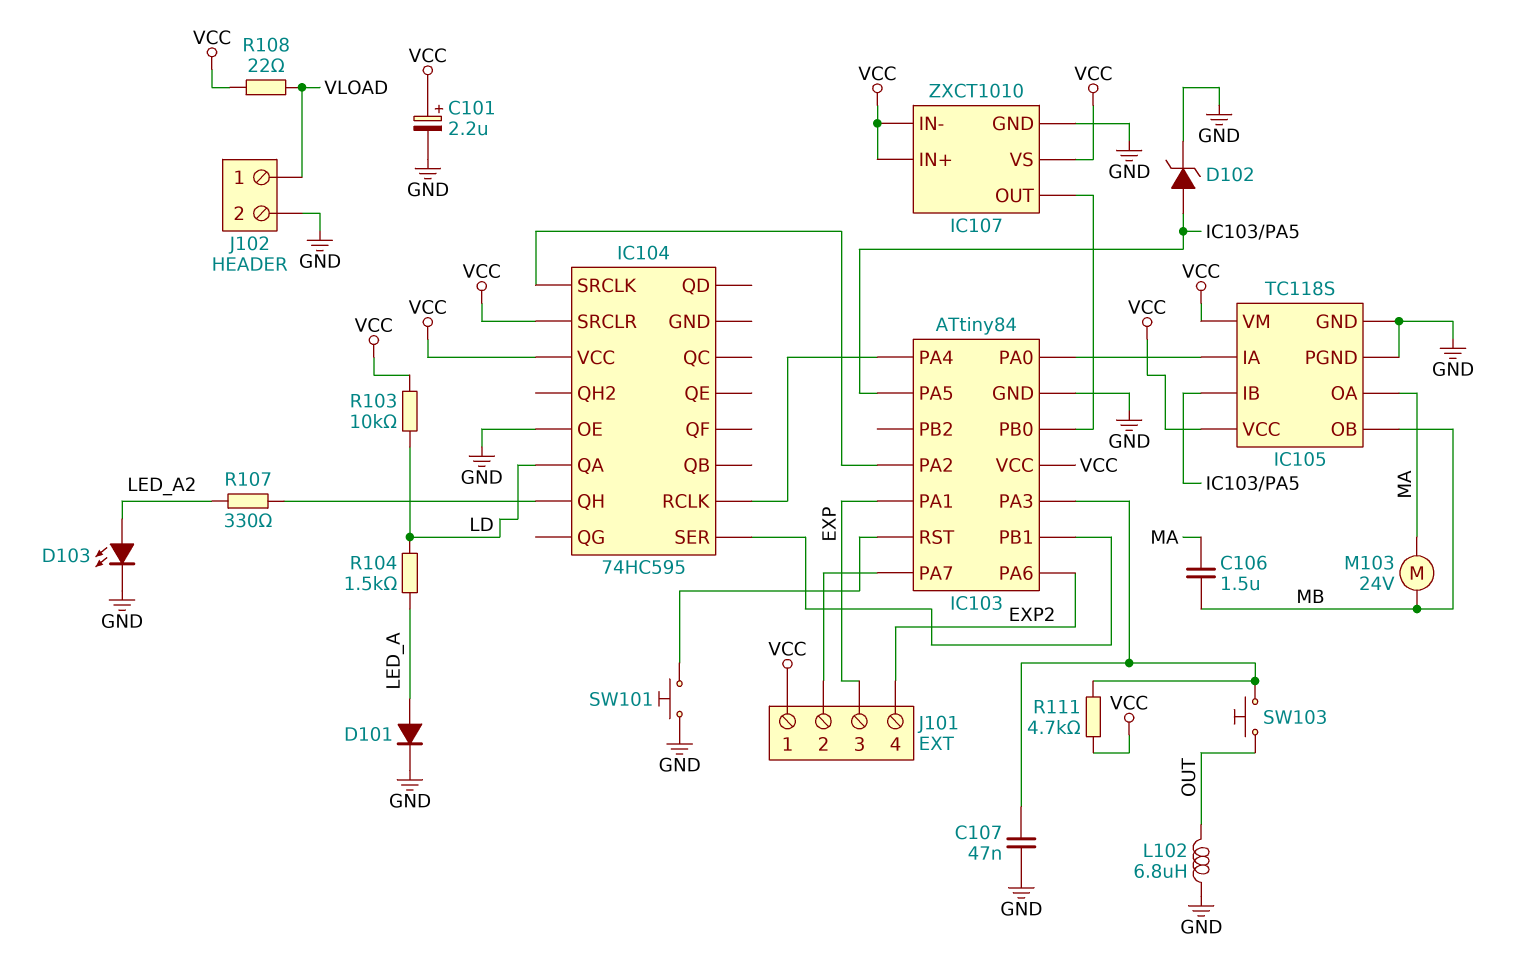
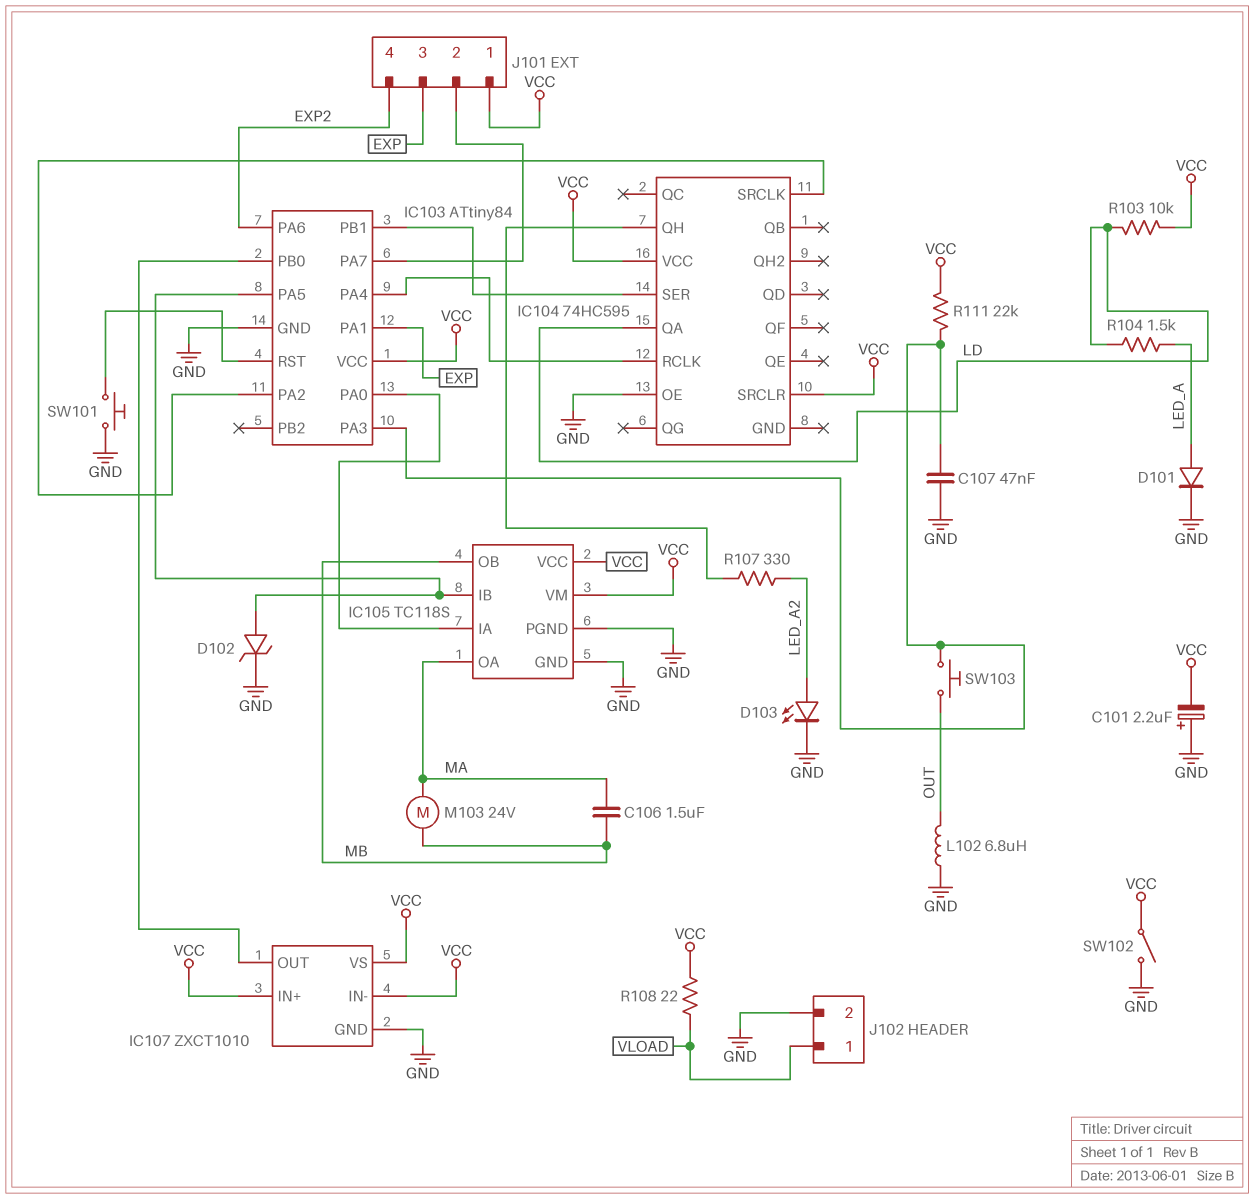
C101: 2.2uF (plus VCC, minus GND) -> 2.2uF (plus GND, minus VCC)
R111: 4.7k (IC103/PA3, VCC) -> 22k (IC103/PA3, VCC)
SW102: none -> switch (GND, VCC)

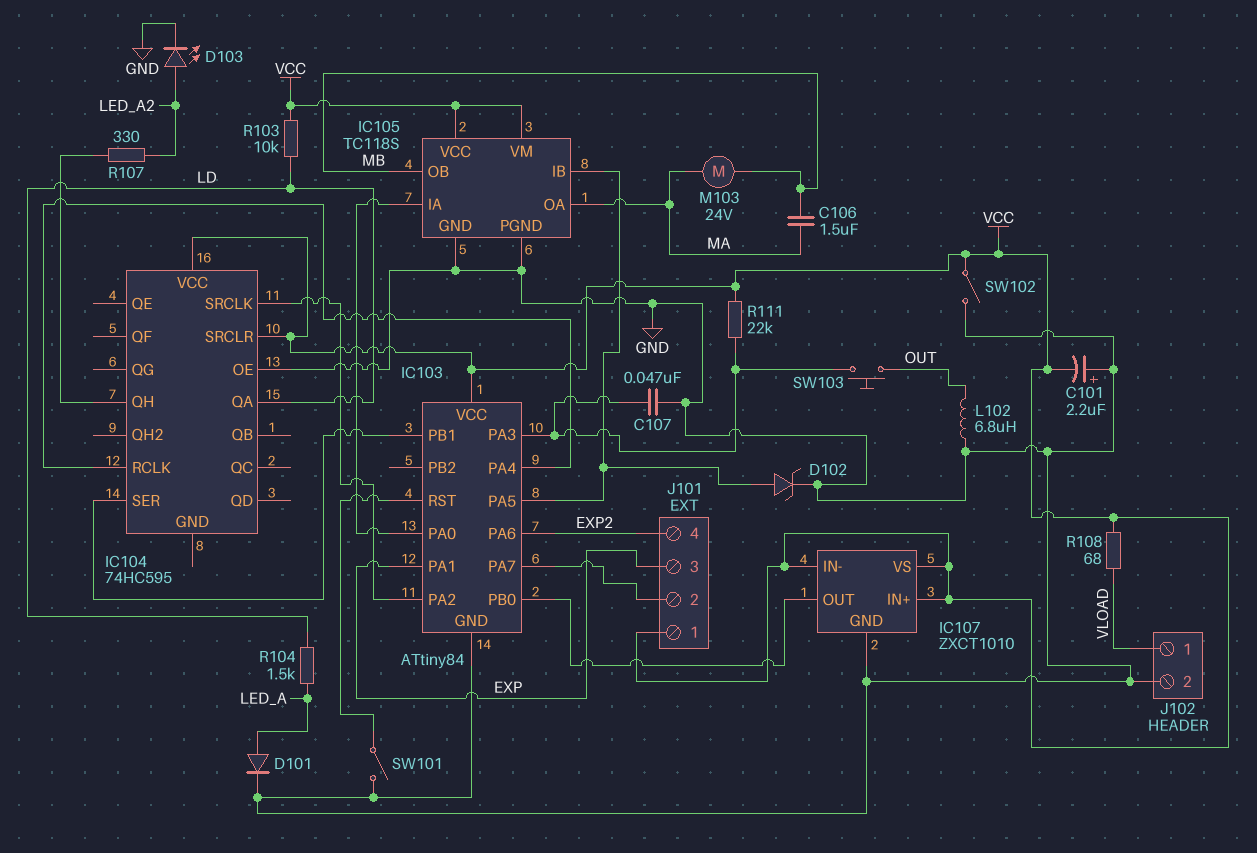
R108: 22 (VCC, VLOAD) -> 68 (VCC, VLOAD)
SW101: button (GND, IC103/RST) -> switch (GND, IC103/RST)

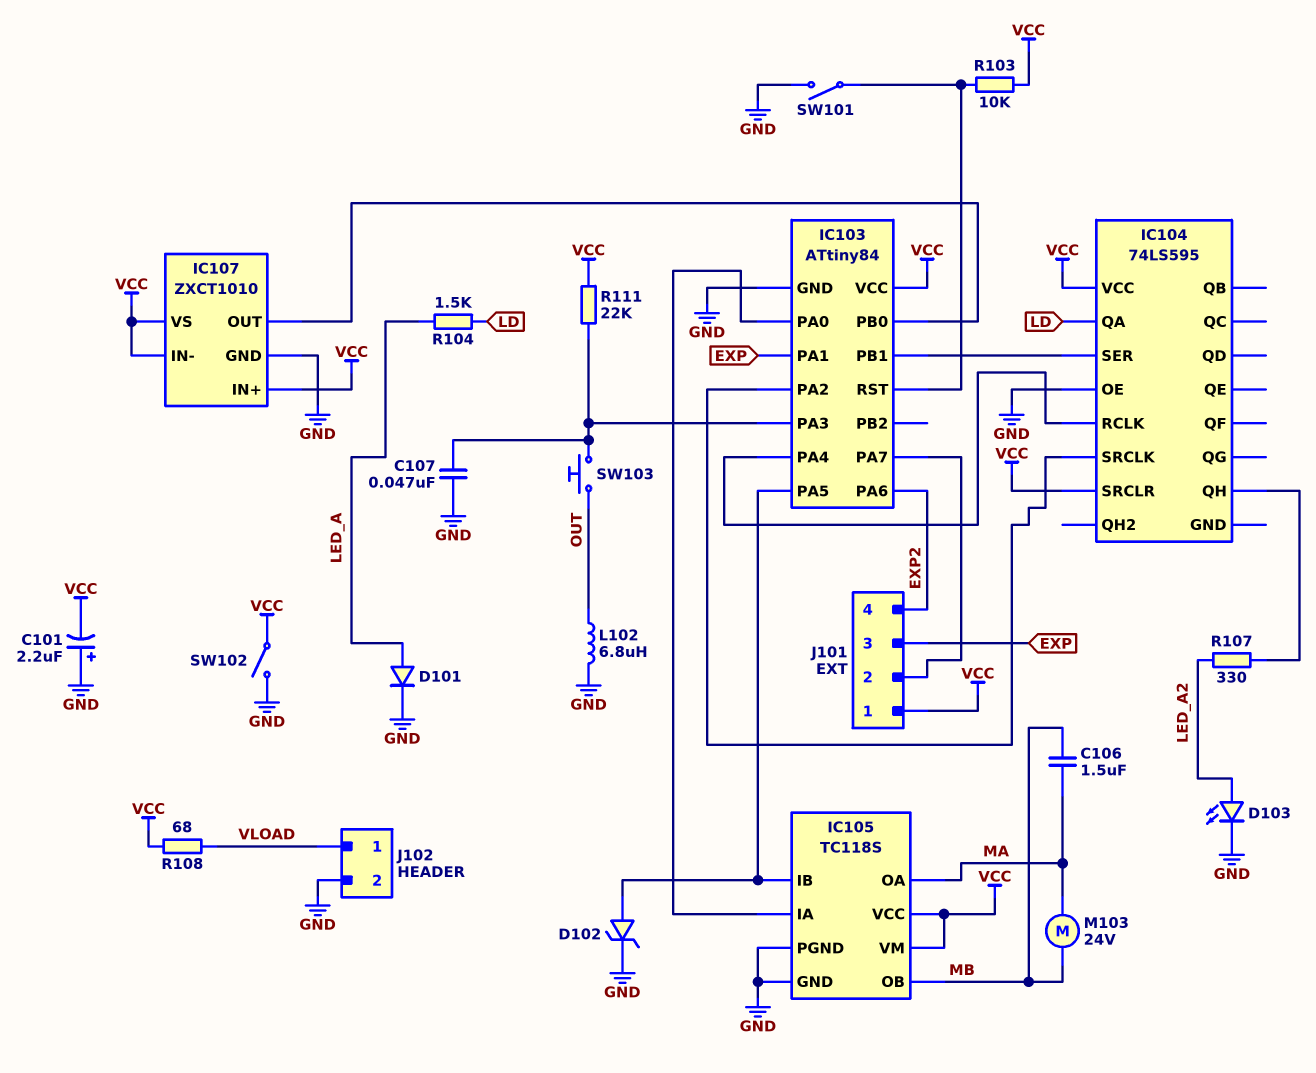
IC104: 74HC595 -> 74LS595
R103: 10k (LD, VCC) -> 10k (IC103/RST, VCC)

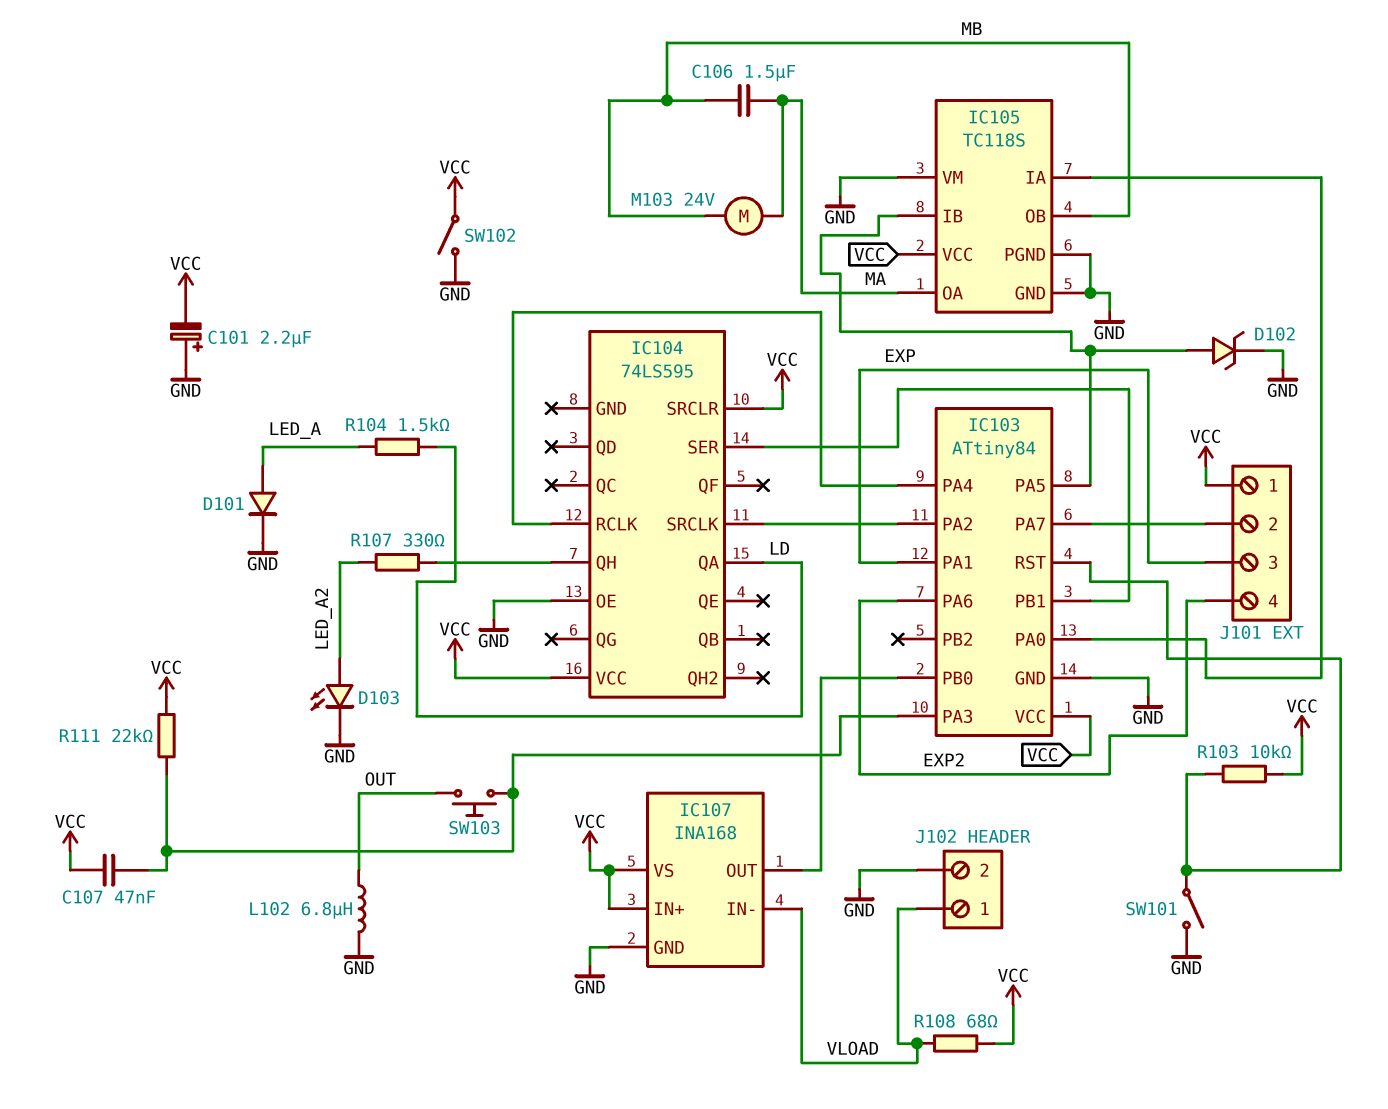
C107: 47nF (GND, IC103/PA3) -> 47nF (IC103/PA3, VCC)
IC105 pin VM: VCC -> GND
IC107: ZXCT1010 -> INA168
IC107 pin IN-: VCC -> VLOAD

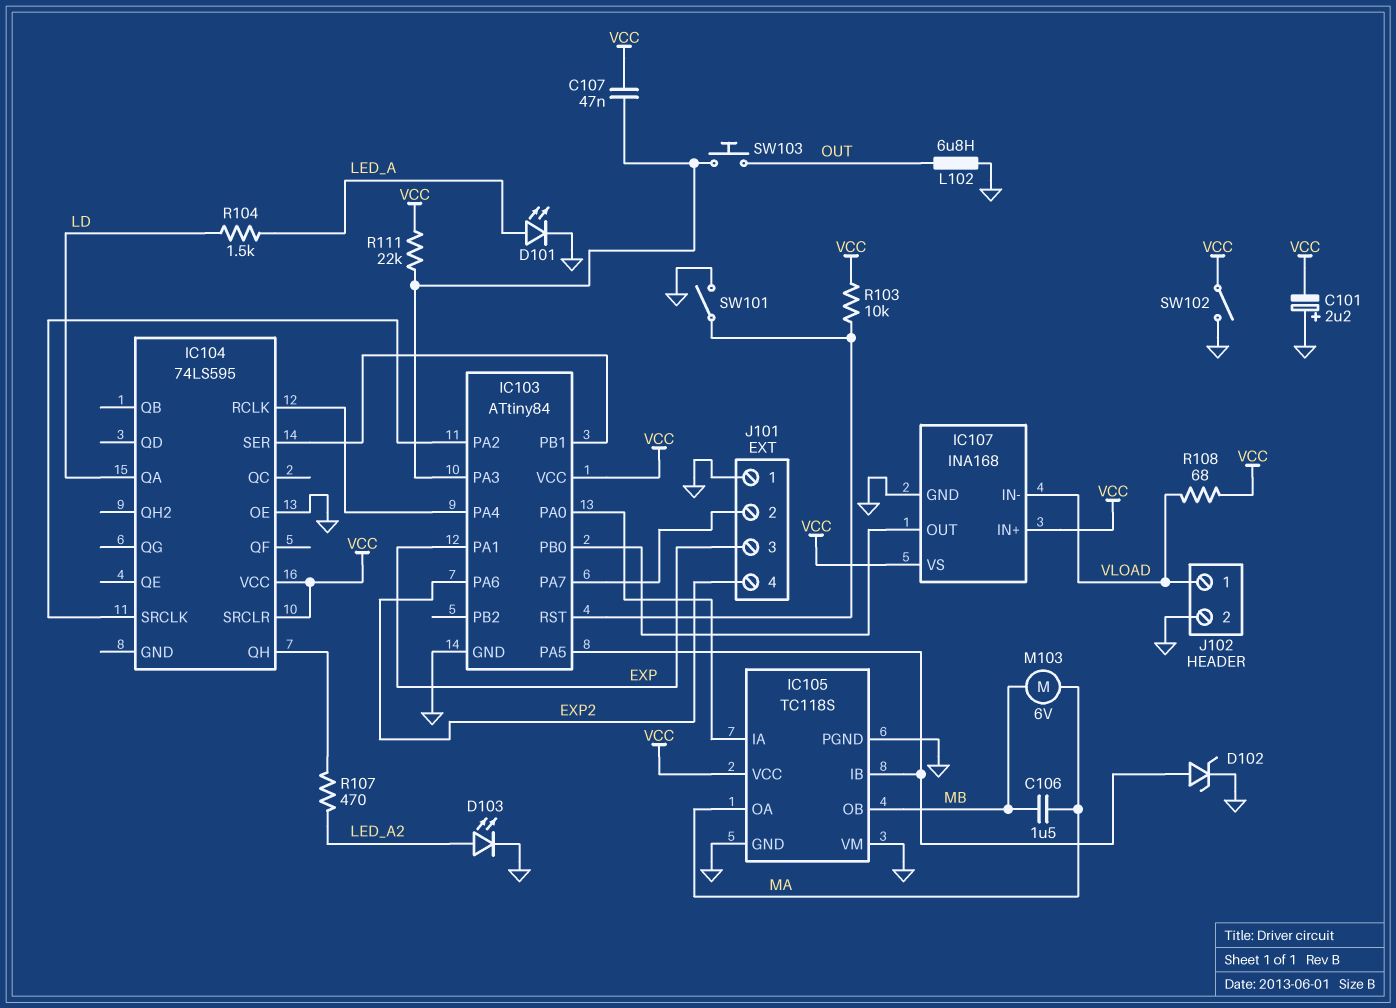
D101: diode (A LED_A, K GND) -> LED (A LED_A, K GND)
J101 pin 1: VCC -> GND
M103: motor 24V (MA, MB) -> motor 6V (MA, MB)
R107: 330 (IC104/QH, LED_A2) -> 470 (IC104/QH, LED_A2)

